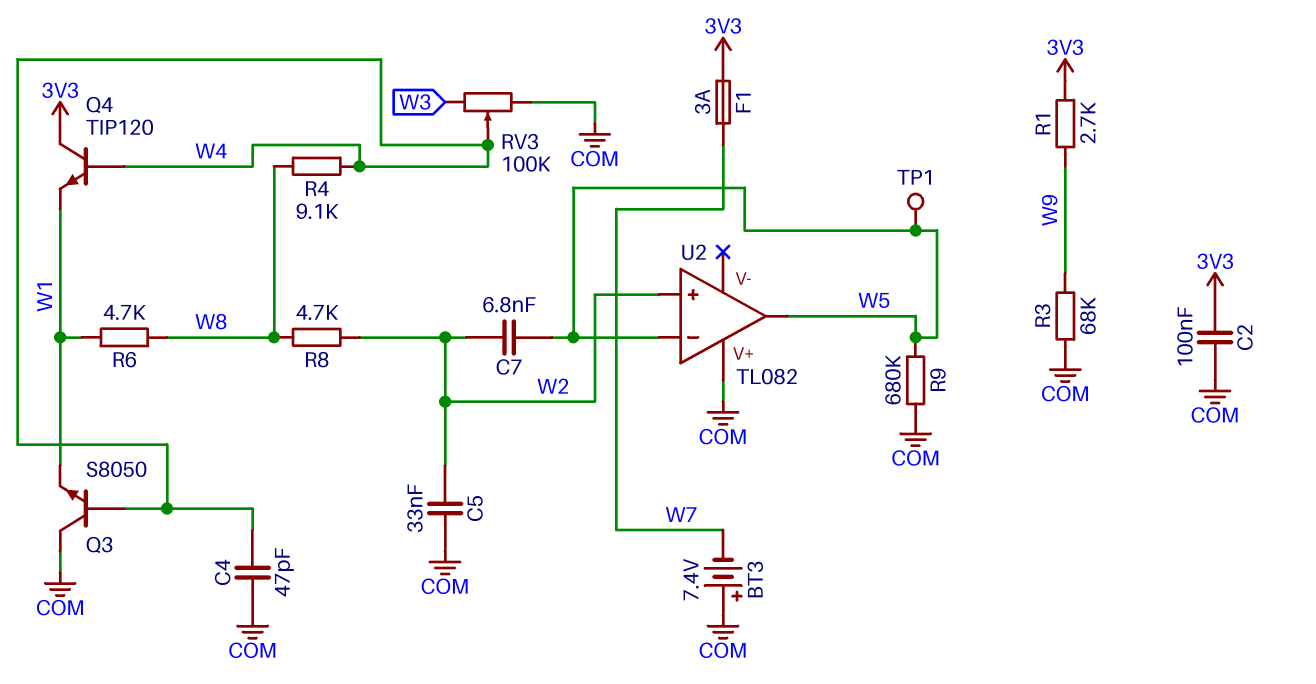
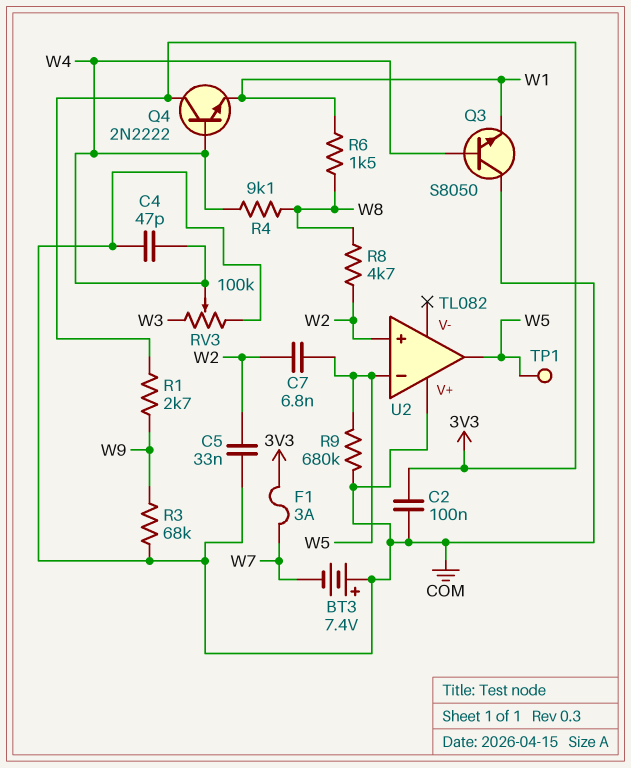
Q4: NPN TIP120 (B W4, C 3V3, E W1) -> NPN 2N2222 (B W4, C 3V3, E W1)
R6: 4.7k (W1, W8) -> 1.5k (W1, W8)

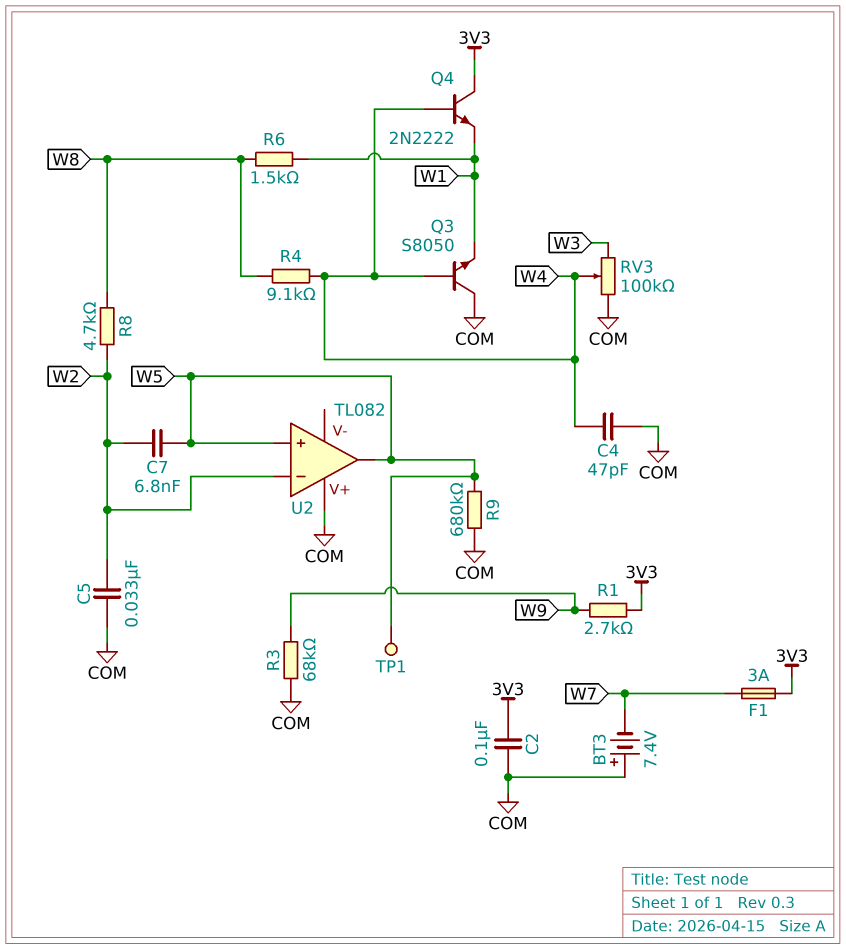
U2 pin in+: W2 -> W5
U2 pin in-: W5 -> W2

